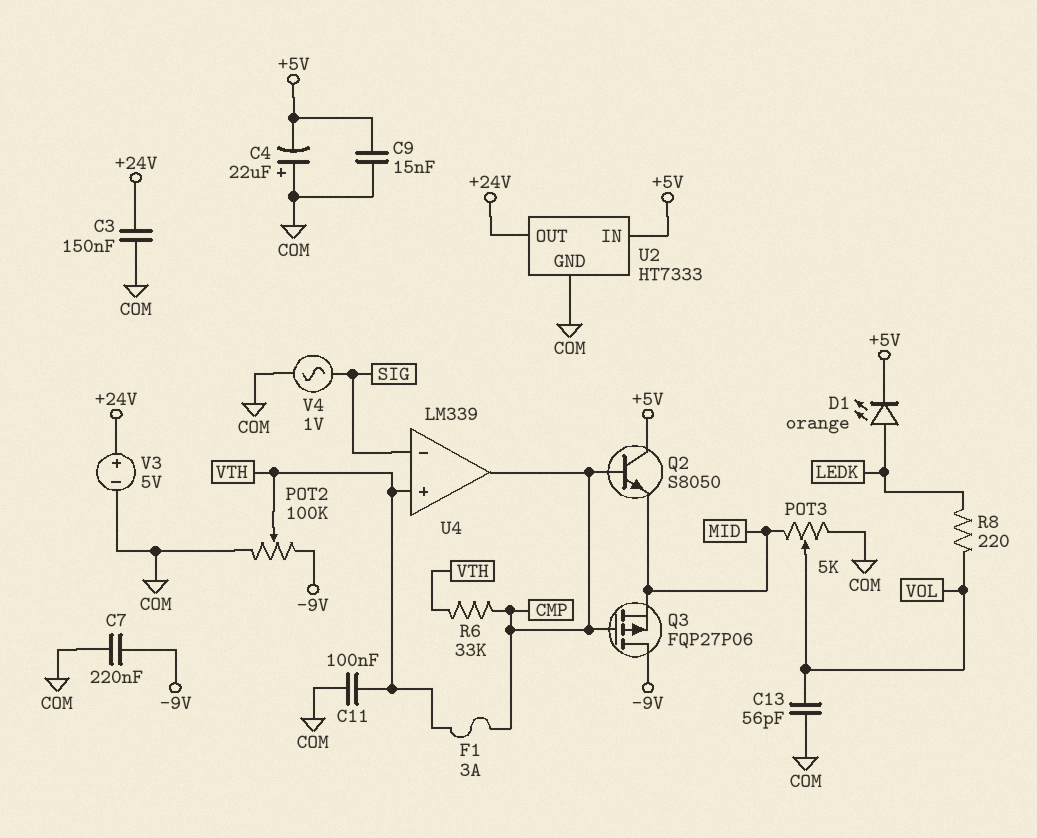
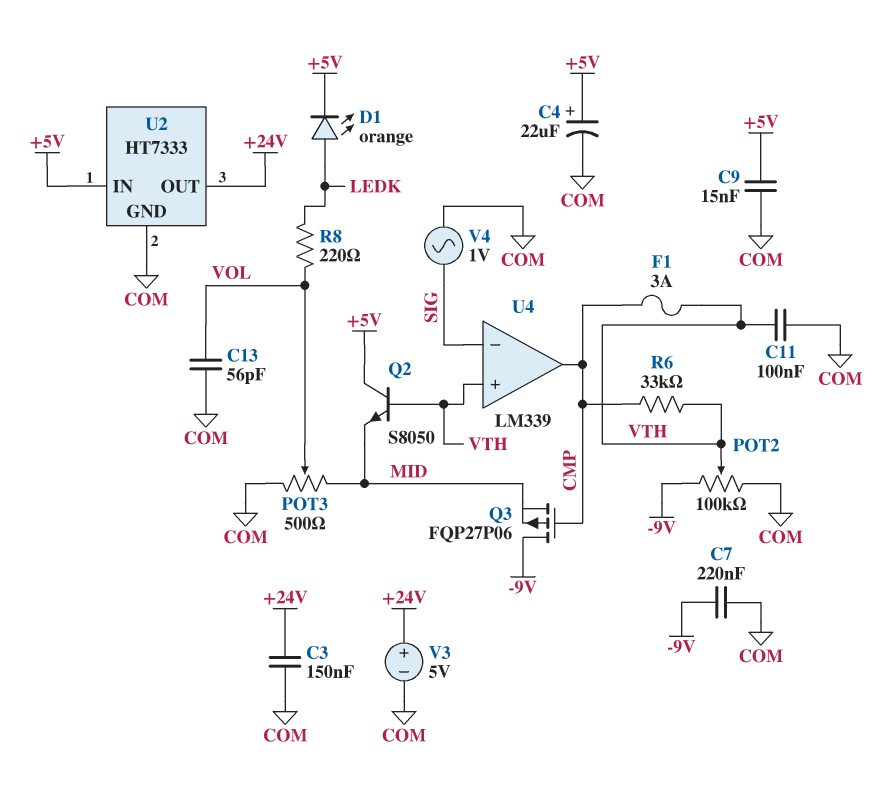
C4: 22uF (plus COM, minus +5V) -> 22uF (plus +5V, minus COM)
POT3: 5k (COM, MID, wiper VOL) -> 500 (COM, MID, wiper VOL)
Q2: NPN S8050 (B CMP, C +5V, E MID) -> NPN S8050 (B VTH, C +5V, E MID)

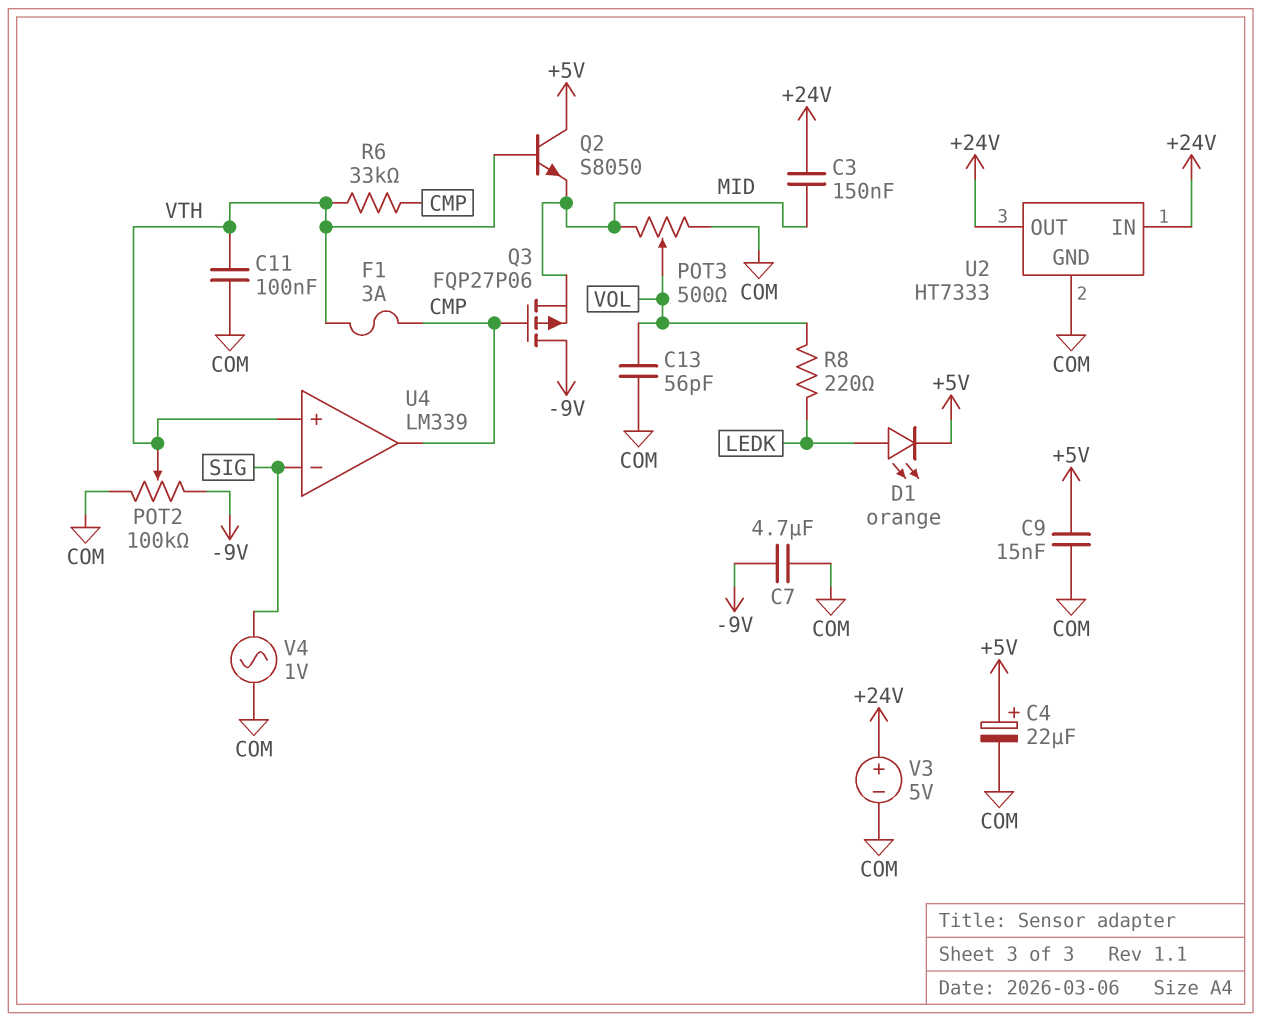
C3: 150nF (+24V, COM) -> 150nF (+24V, MID)
C7: 220nF (-9V, COM) -> 4.7uF (-9V, COM)
U2 pin IN: +5V -> +24V

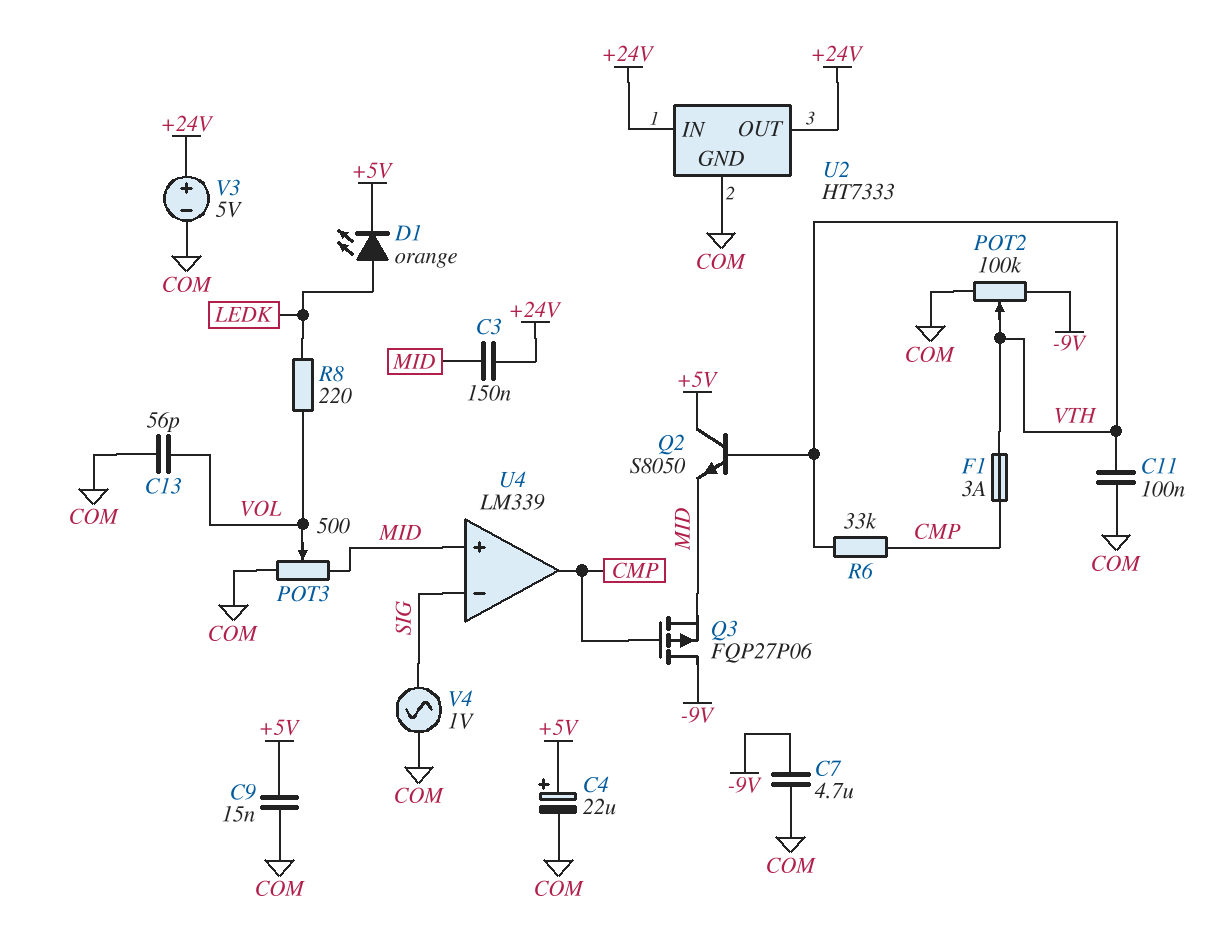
U4 pin in+: VTH -> MID

